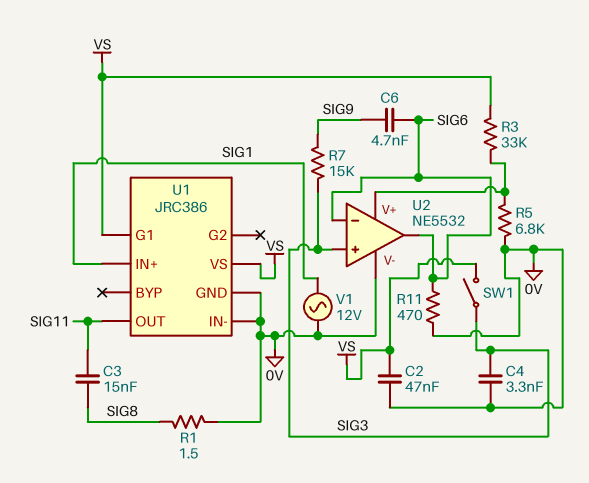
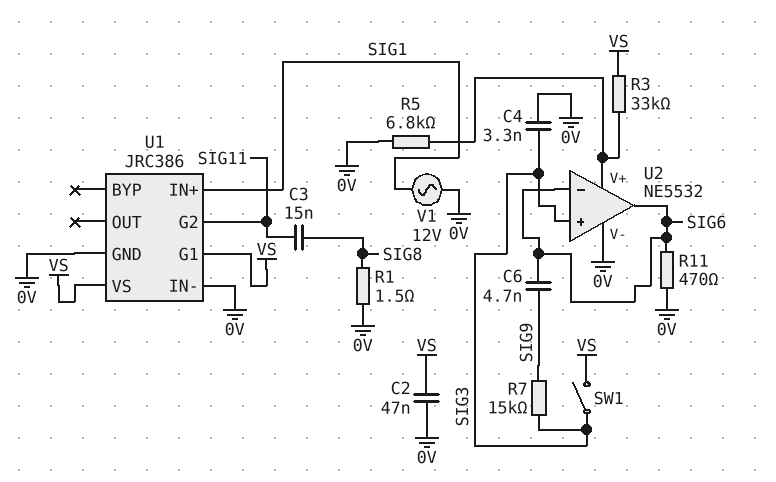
U1 pin G2: none -> SIG11
U1 pin OUT: SIG11 -> none

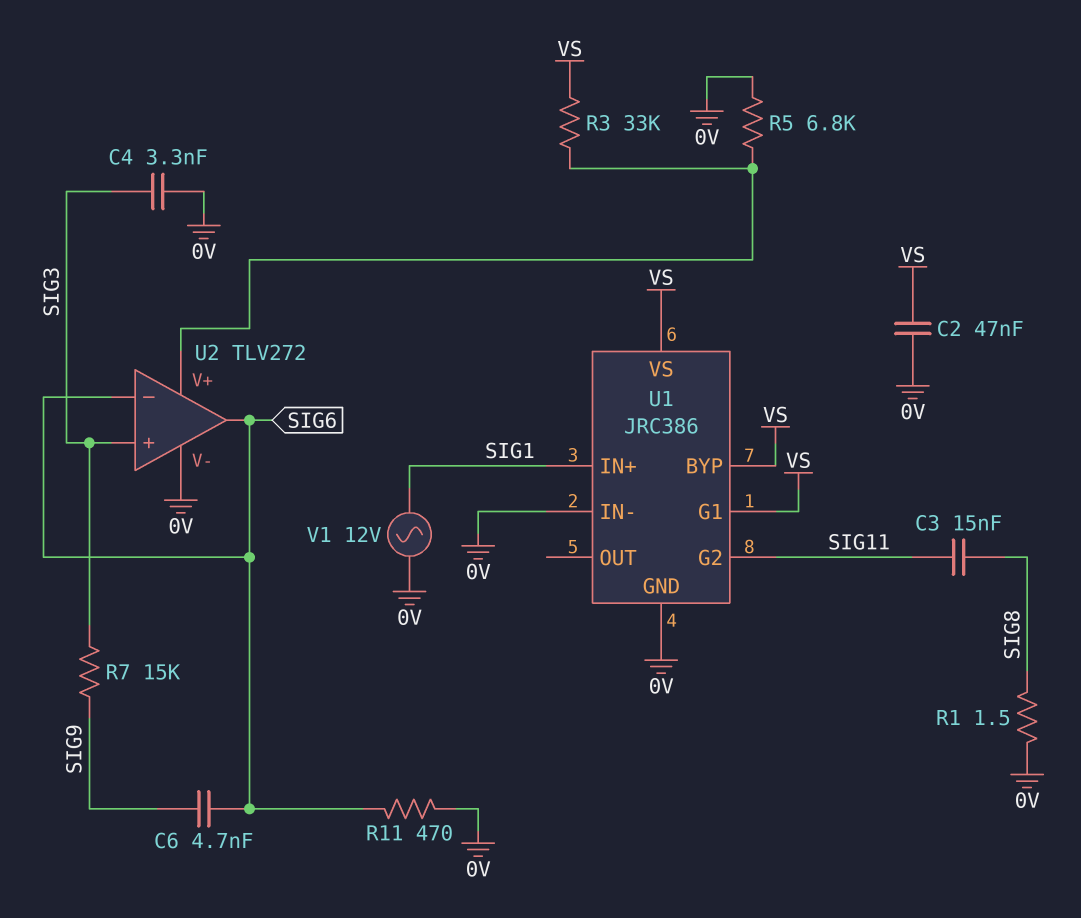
SW1: switch (SIG3, VS) -> none
U1 pin BYP: none -> VS
U2: NE5532 -> TLV272

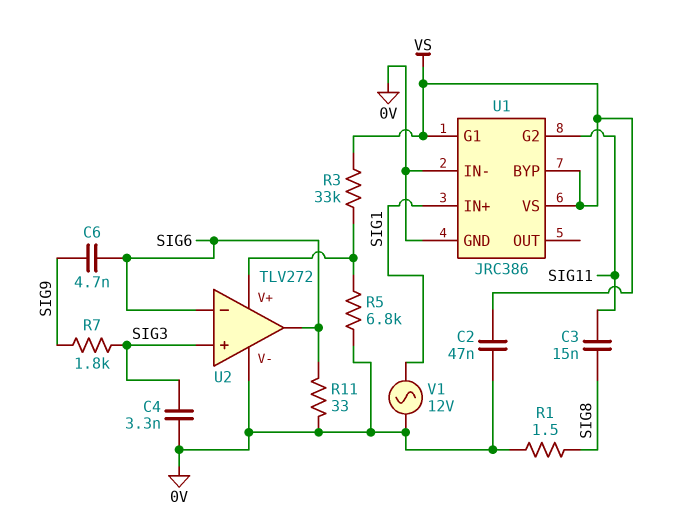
R7: 15k (SIG3, SIG9) -> 1.8k (SIG3, SIG9)
R11: 470 (0V, SIG6) -> 33 (0V, SIG6)

